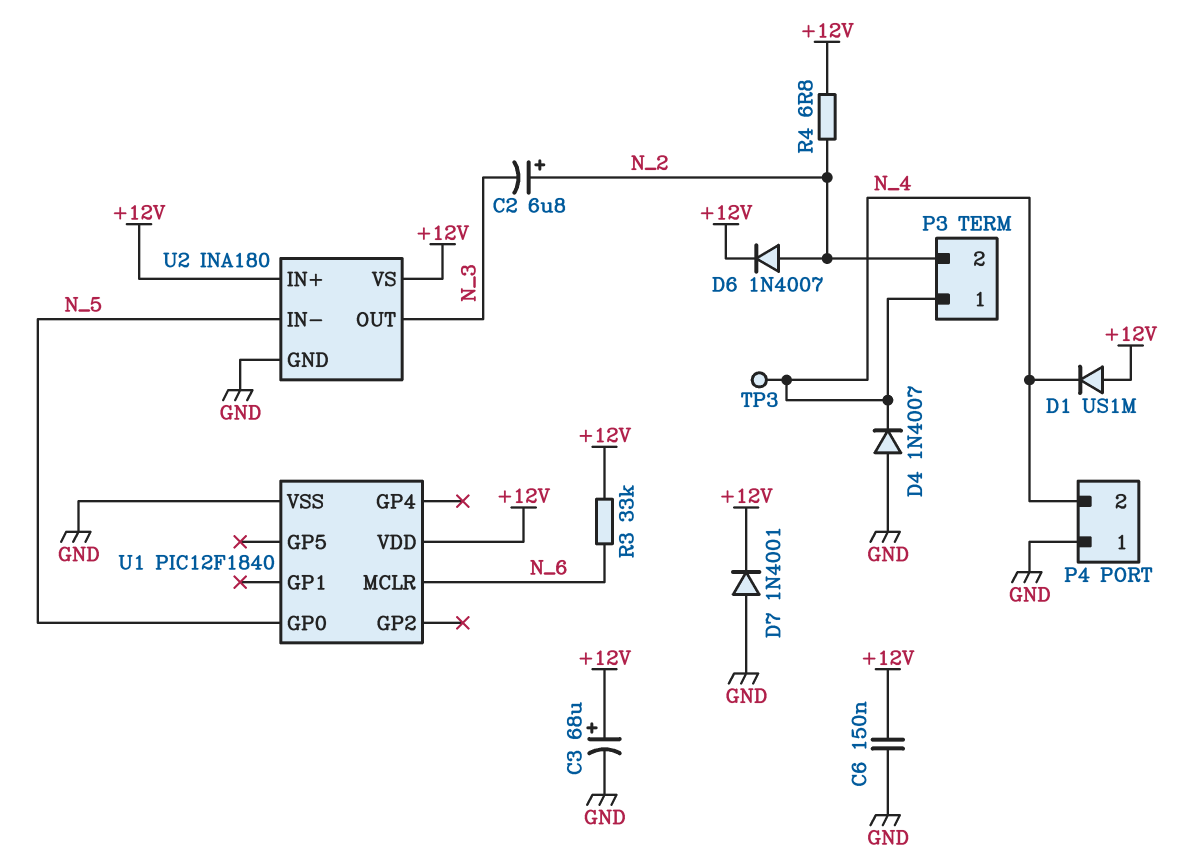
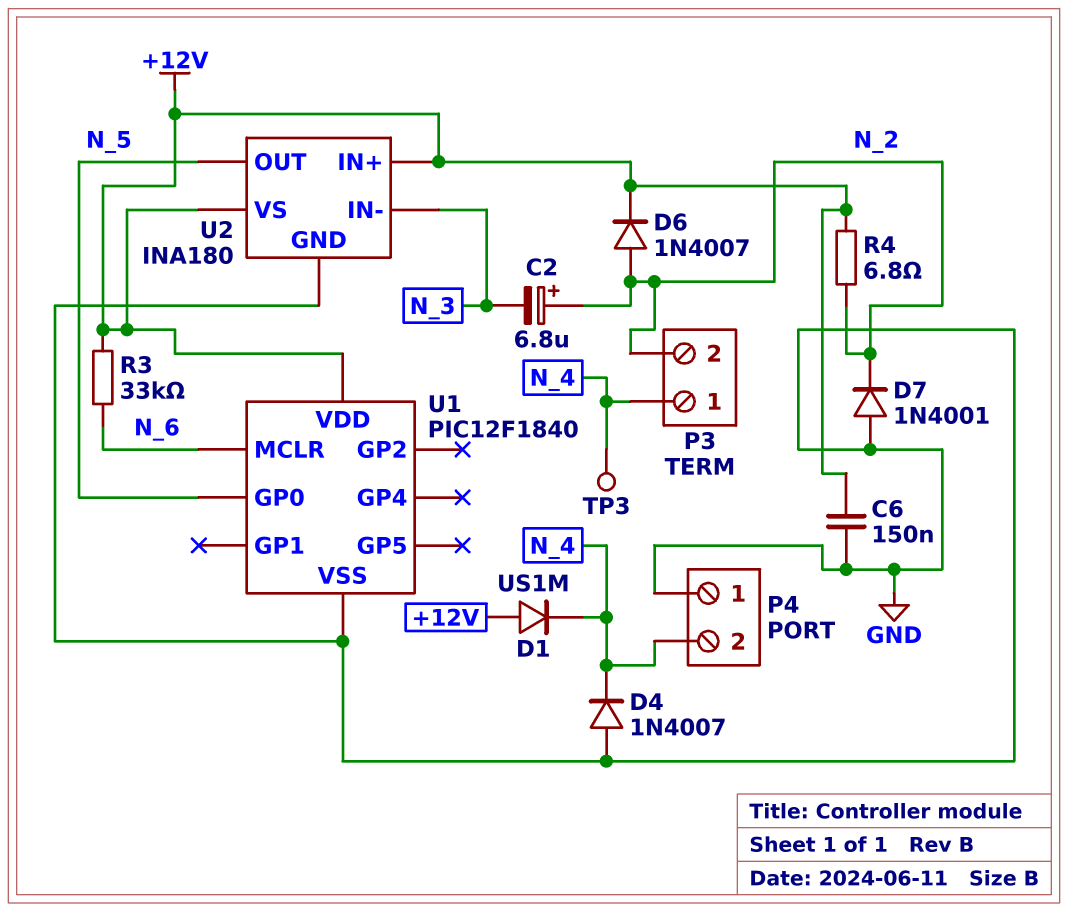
C3: 68uF (plus +12V, minus GND) -> none
D7: diode 1N4001 (A GND, K +12V) -> diode 1N4001 (A GND, K N_2)
U2 pin IN-: N_5 -> N_3
U2 pin OUT: N_3 -> N_5

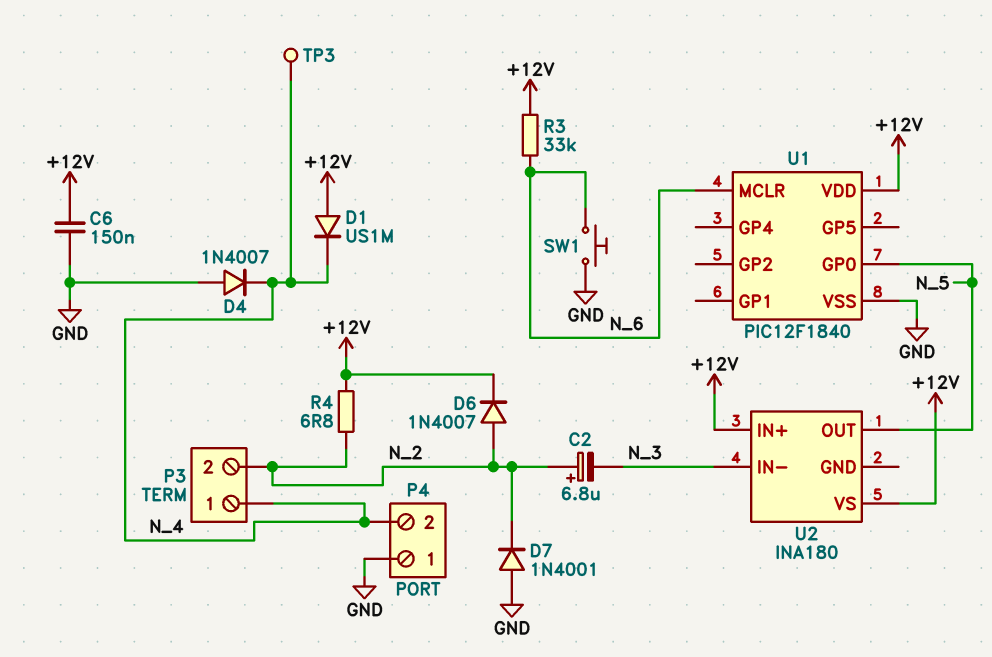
SW1: none -> button (GND, N_6)
U2 pin GND: GND -> none

